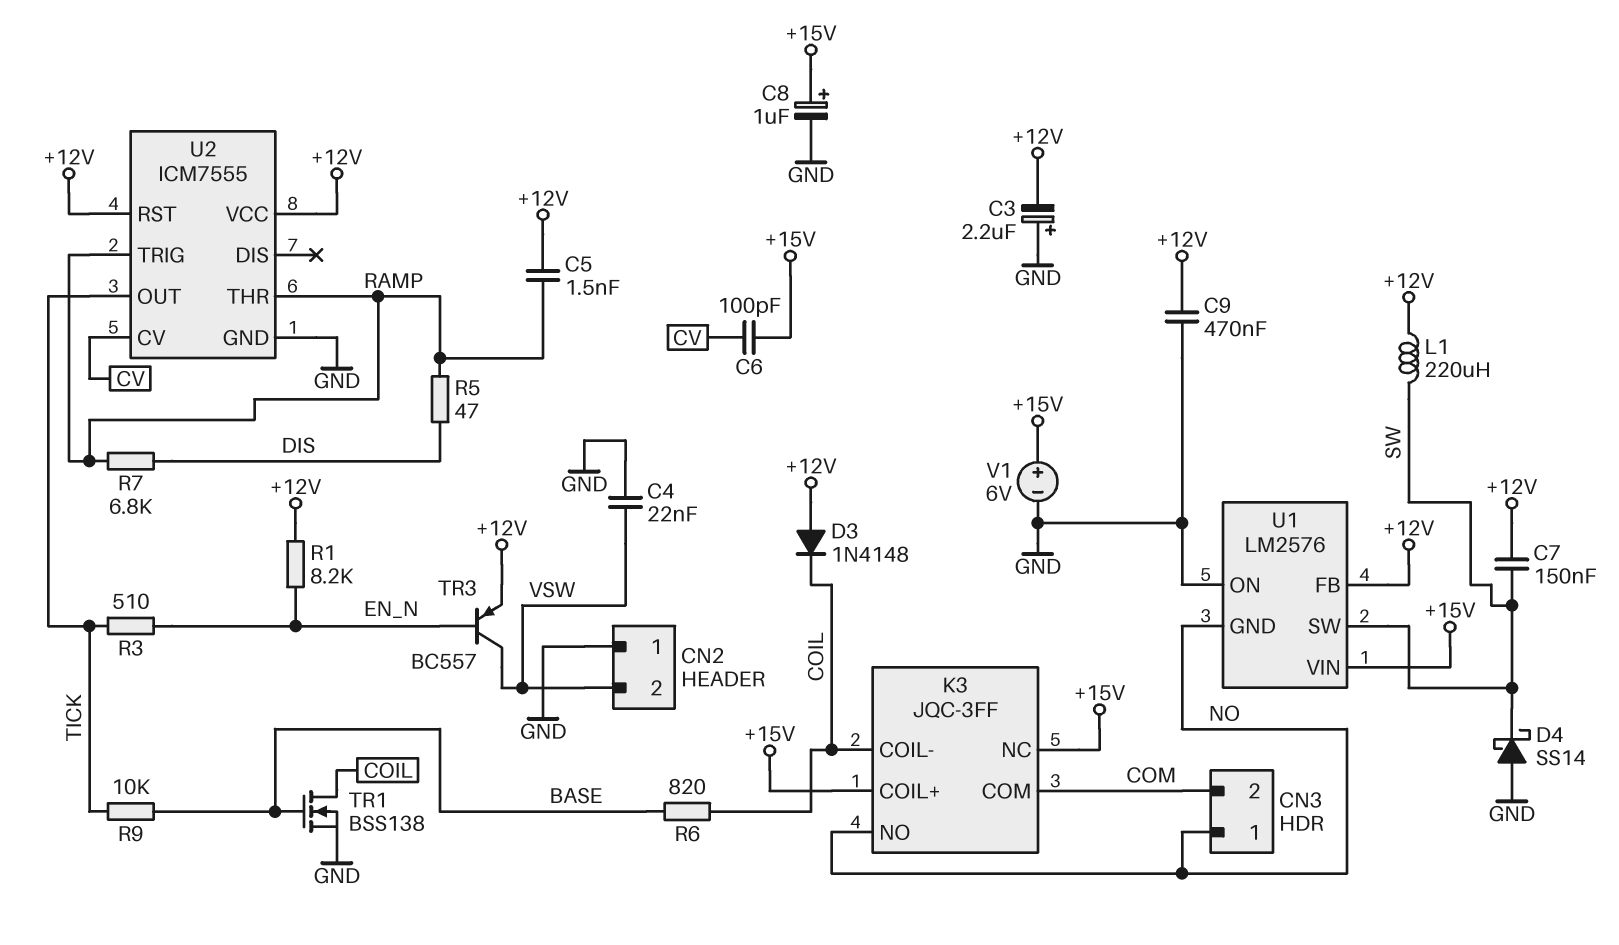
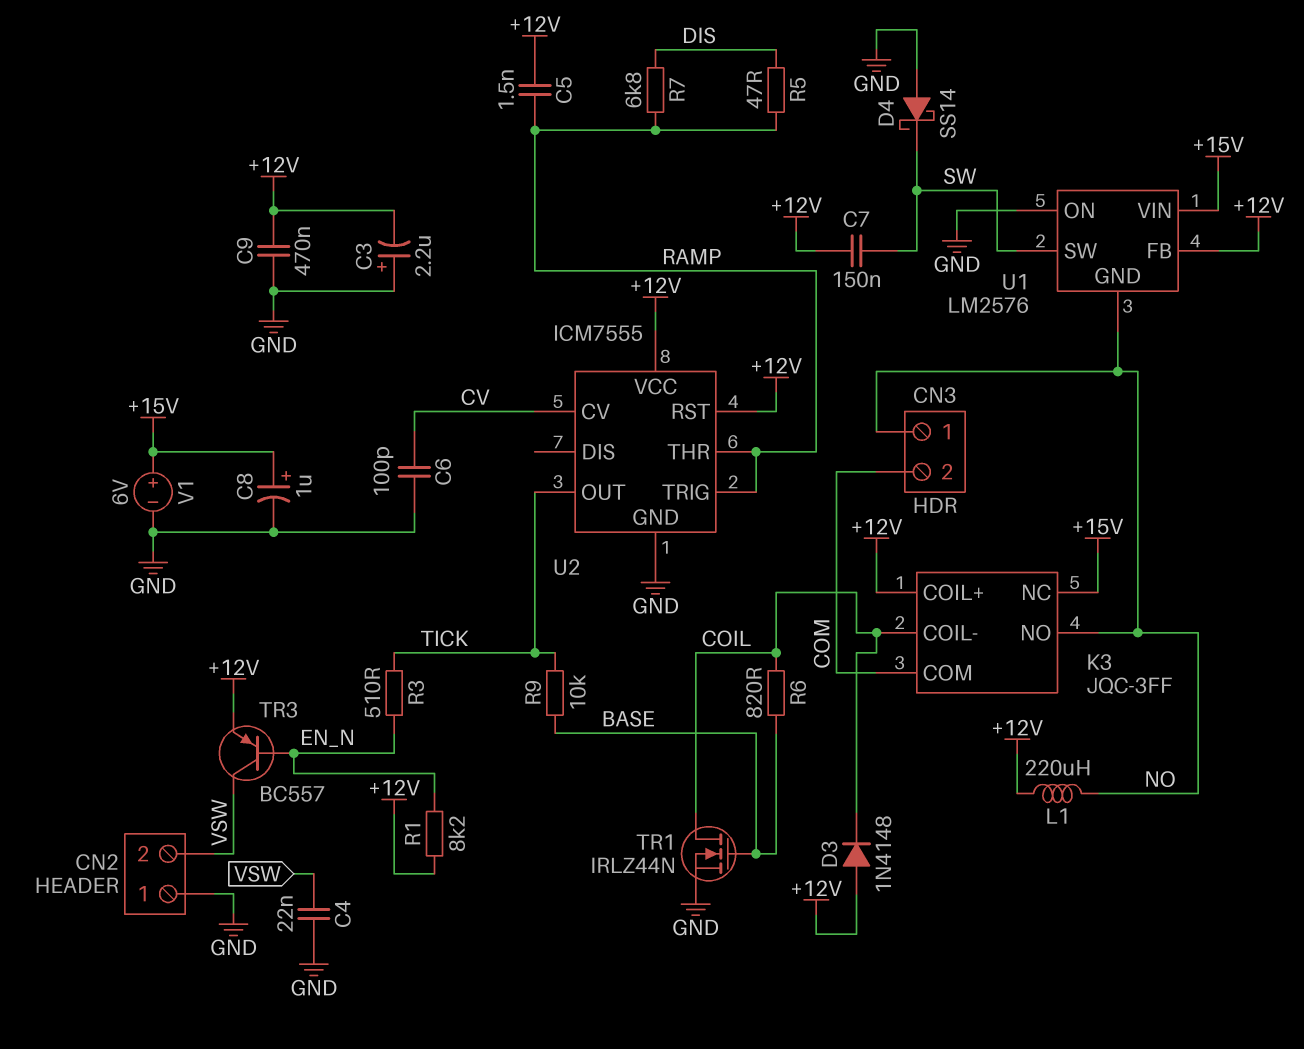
C6: 100pF (+15V, CV) -> 100pF (CV, GND)
K3 pin COIL+: +15V -> +12V
L1: 220uH (+12V, SW) -> 220uH (+12V, NO)
TR1: NMOS BSS138 (G BASE, D COIL, S GND) -> NMOS IRLZ44N (G BASE, D COIL, S GND)

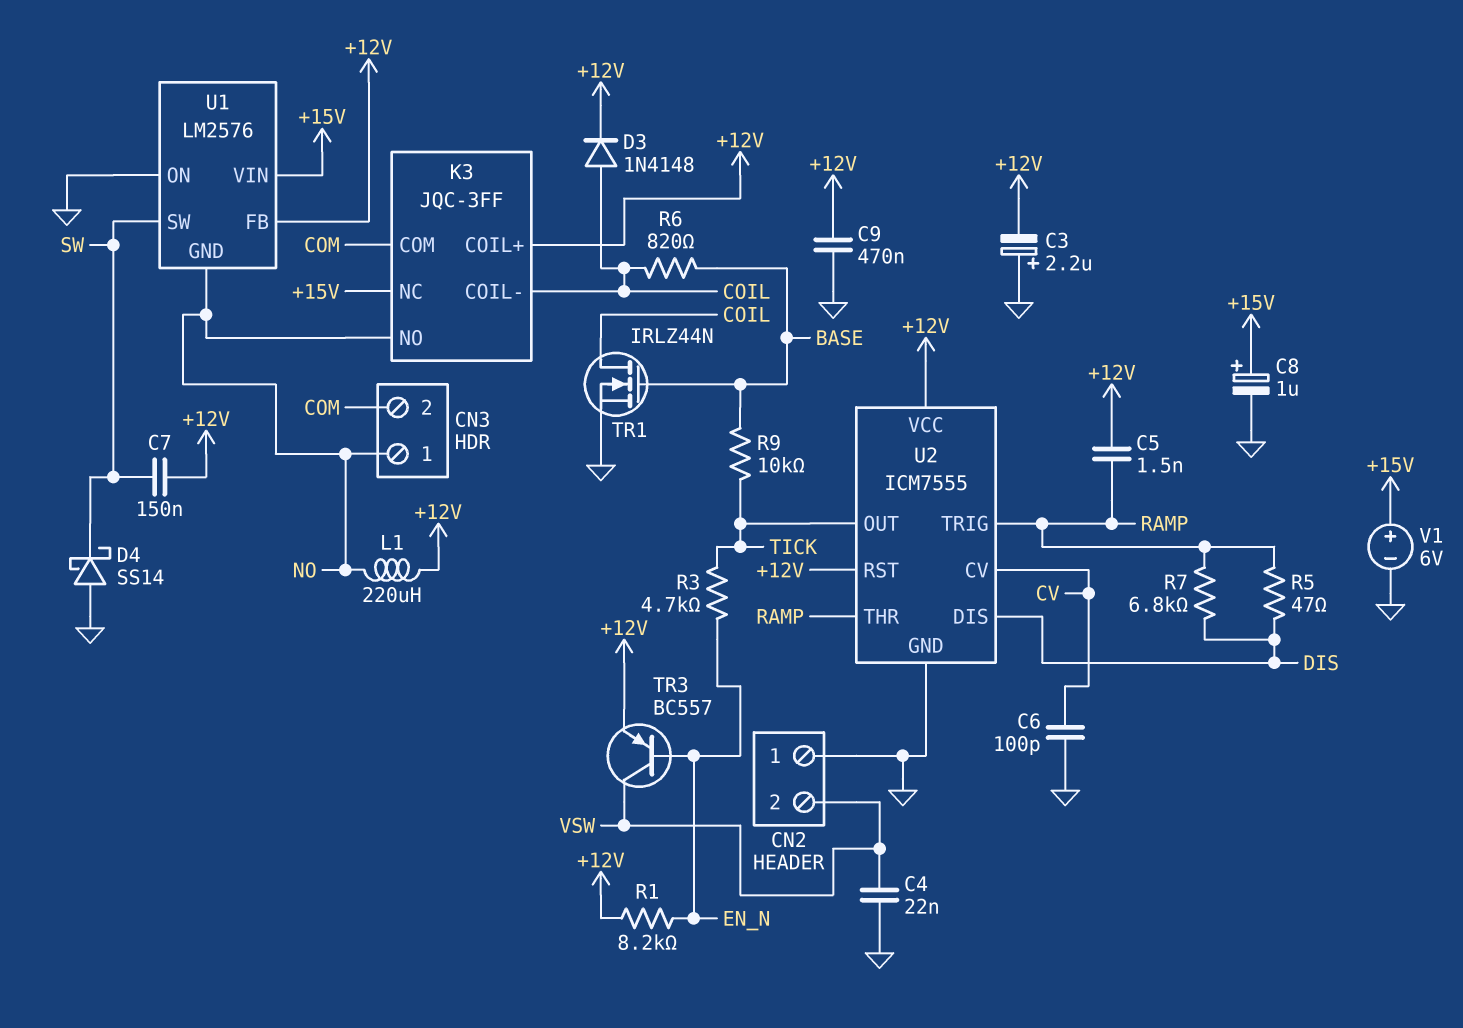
D3: diode 1N4148 (A +12V, K COIL) -> diode 1N4148 (A COIL, K +12V)
R3: 510 (EN_N, TICK) -> 4.7k (EN_N, TICK)
U2 pin DIS: none -> DIS

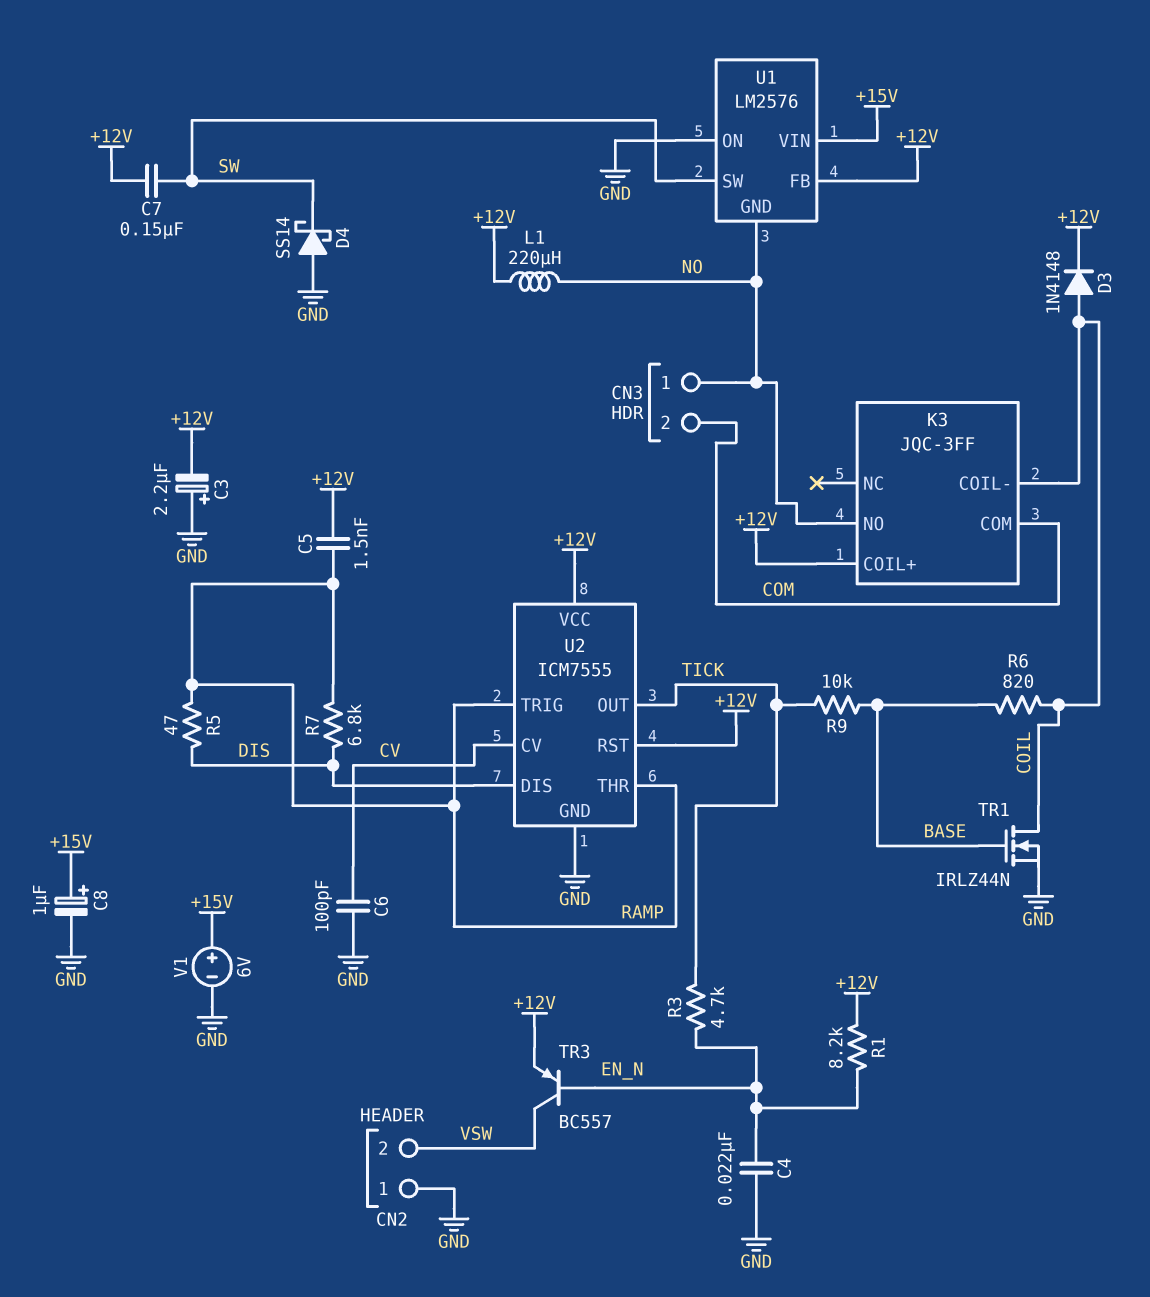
C4: 22nF (GND, VSW) -> 22nF (EN_N, GND)
C9: 470nF (+12V, GND) -> none
K3 pin NC: +15V -> none

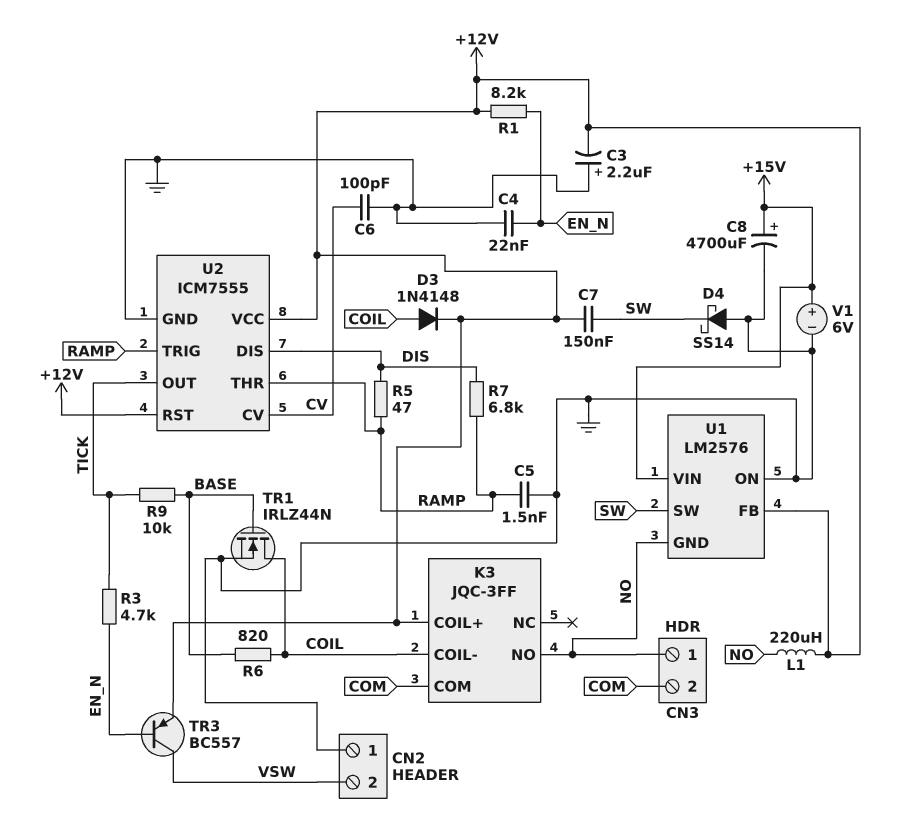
C5: 1.5nF (+12V, RAMP) -> 1.5nF (GND, RAMP)
C8: 1uF (plus +15V, minus GND) -> 4700uF (plus +15V, minus GND)

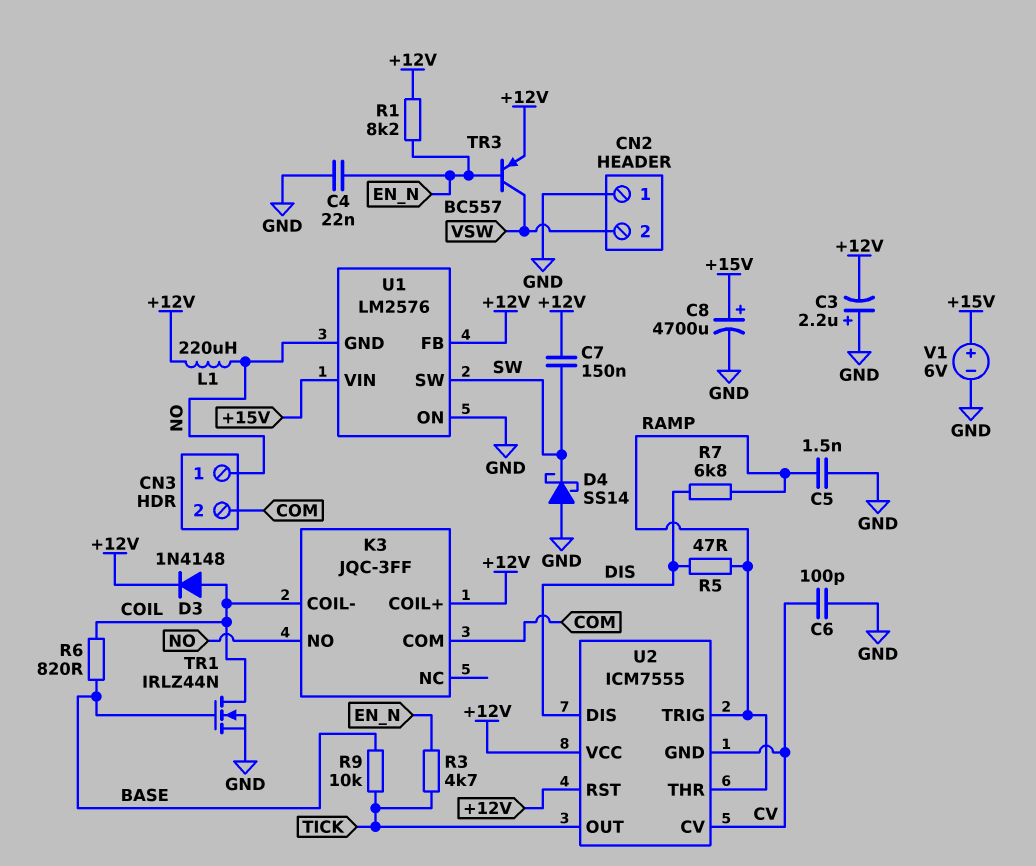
U2 pin GND: GND -> CV

